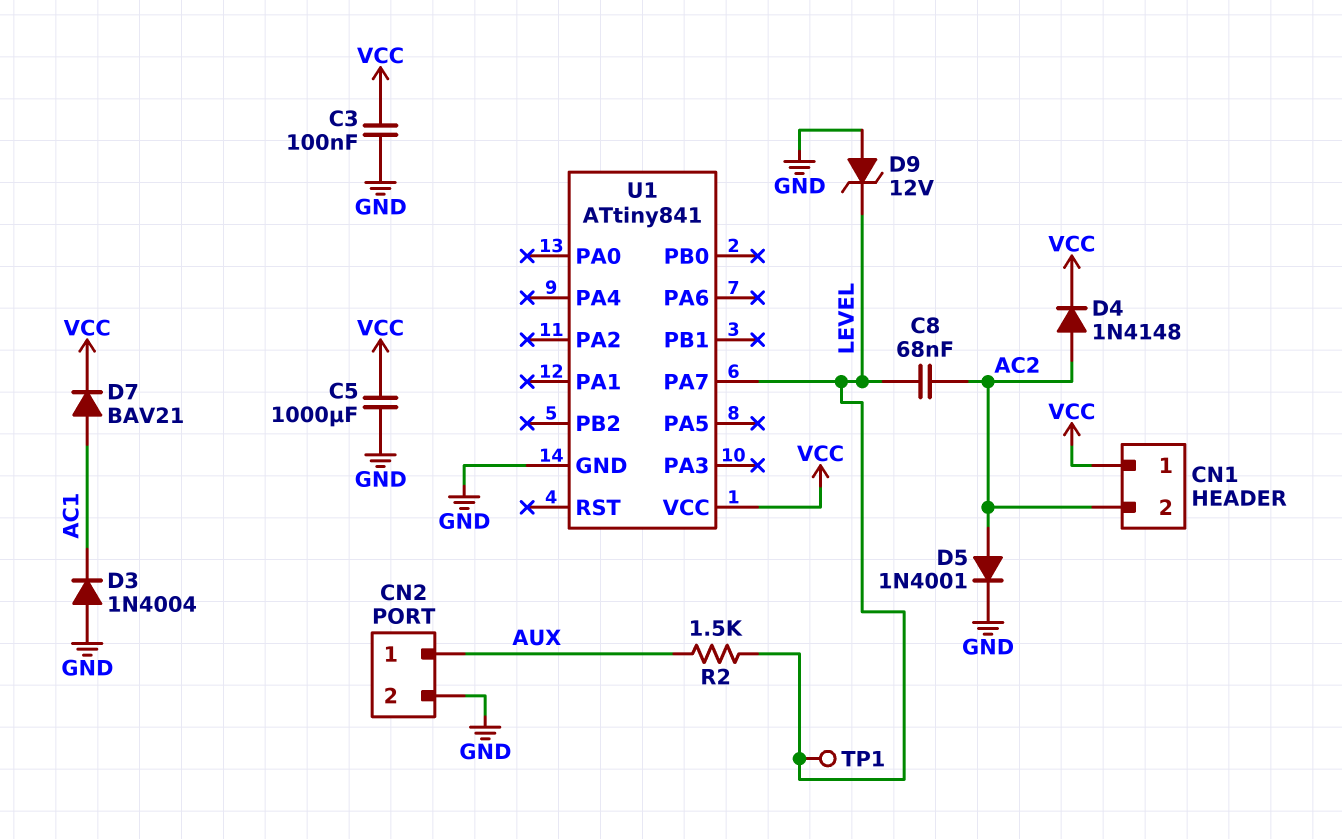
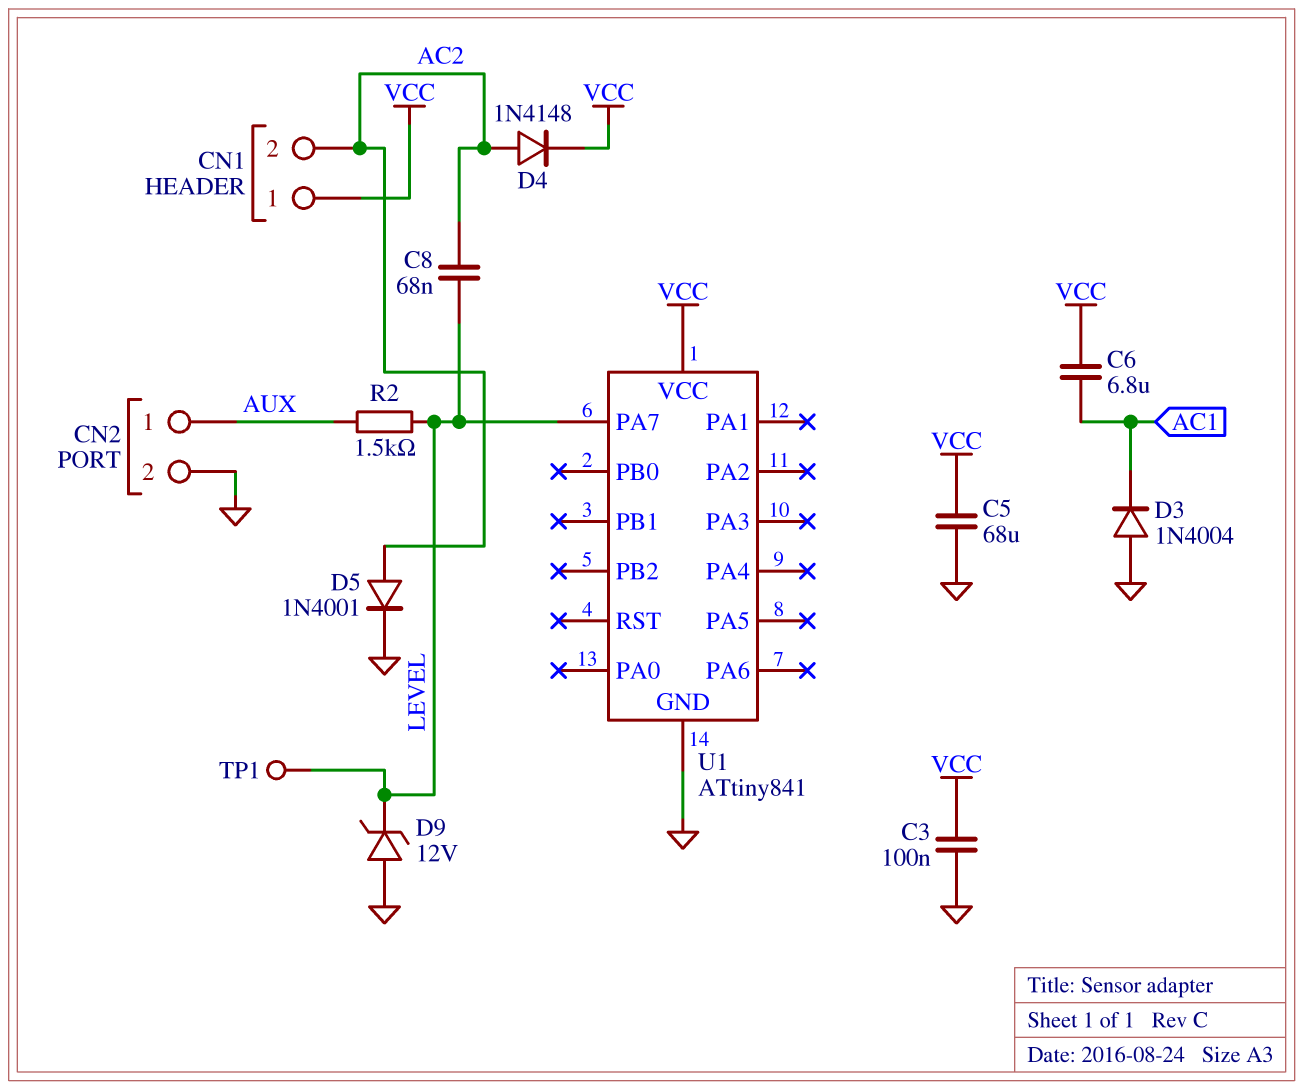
C5: 1000uF (GND, VCC) -> 68uF (GND, VCC)
C6: none -> 6.8uF (AC1, VCC)
D7: diode BAV21 (A AC1, K VCC) -> none

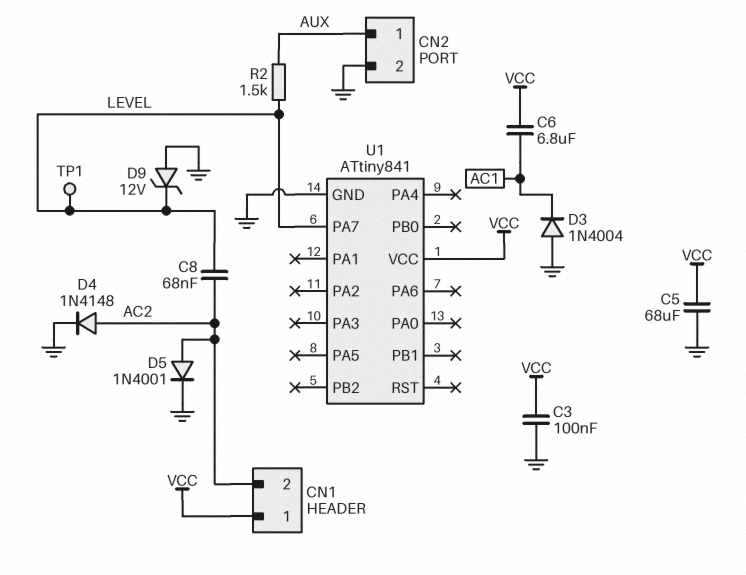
D4: diode 1N4148 (A AC2, K VCC) -> diode 1N4148 (A AC2, K GND)

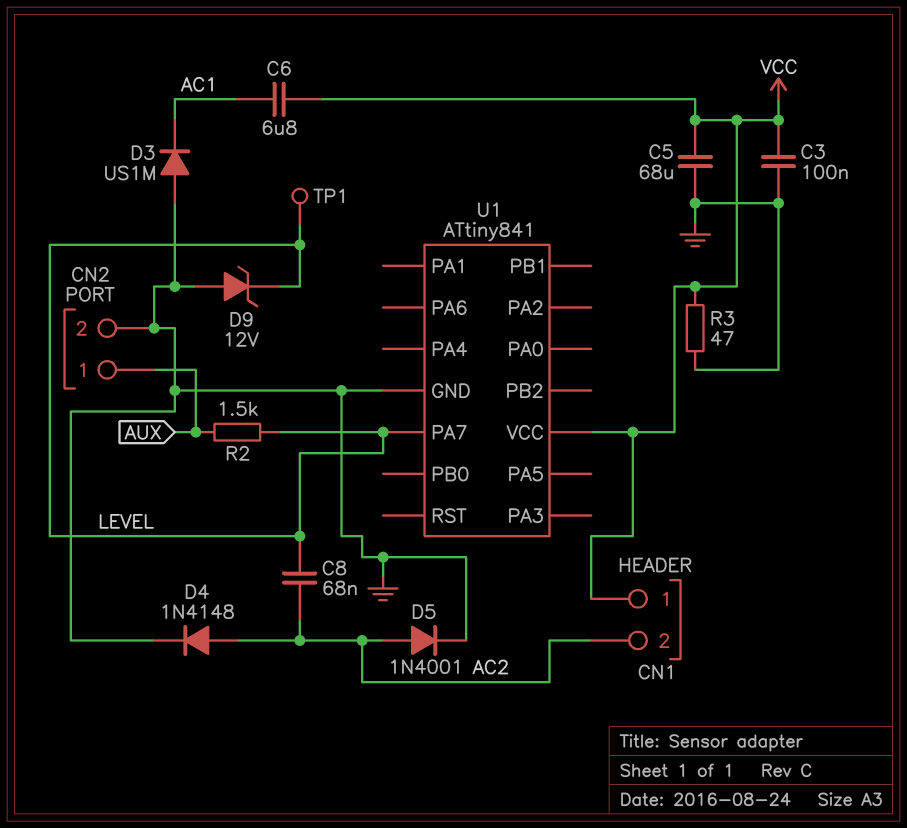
D3: diode 1N4004 (A GND, K AC1) -> diode US1M (A GND, K AC1)
R3: none -> 47 (GND, VCC)

